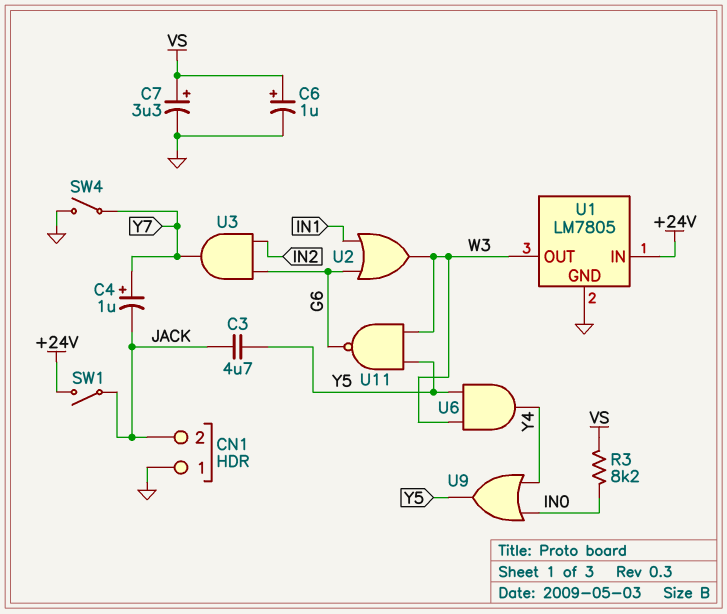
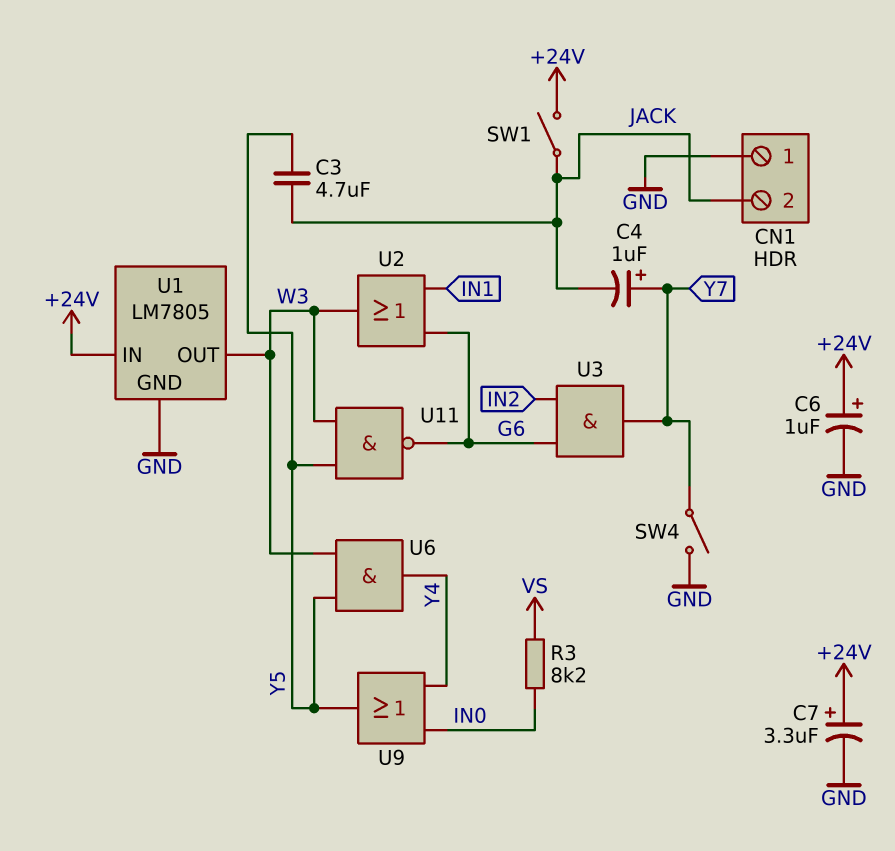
C6: 1uF (plus VS, minus GND) -> 1uF (plus +24V, minus GND)
C7: 3.3uF (plus VS, minus GND) -> 3.3uF (plus +24V, minus GND)

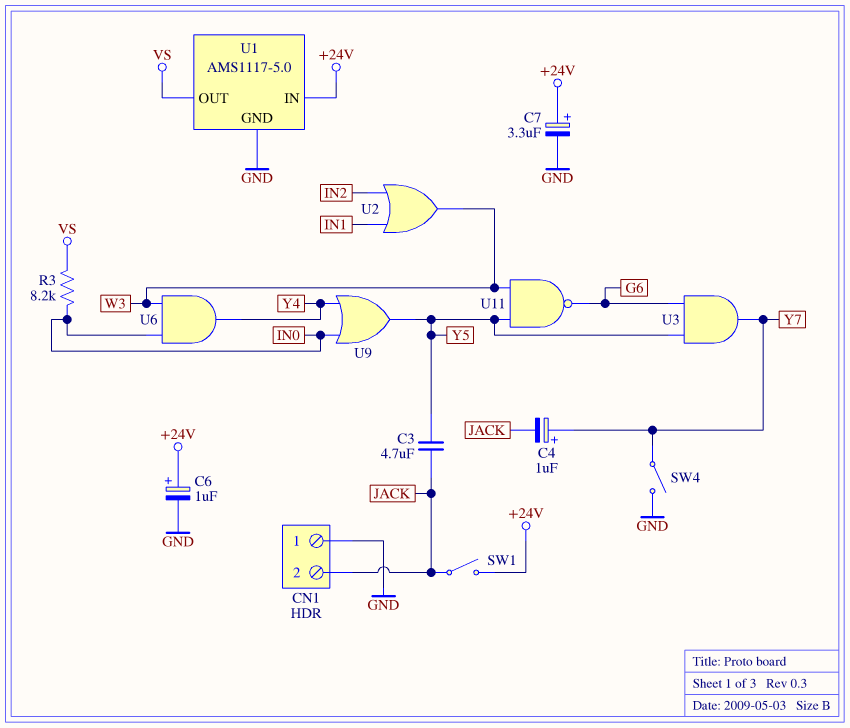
U1: LM7805 -> AMS1117-5.0
U1 pin OUT: W3 -> VS
U2: OR (in G6, in IN1, out W3) -> OR (in IN1, in IN2, out W3)
U3: AND (in G6, in IN2, out Y7) -> AND (in G6, in Y5, out Y7)
U6: AND (in W3, in Y5, out Y4) -> AND (in IN0, in W3, out Y4)

